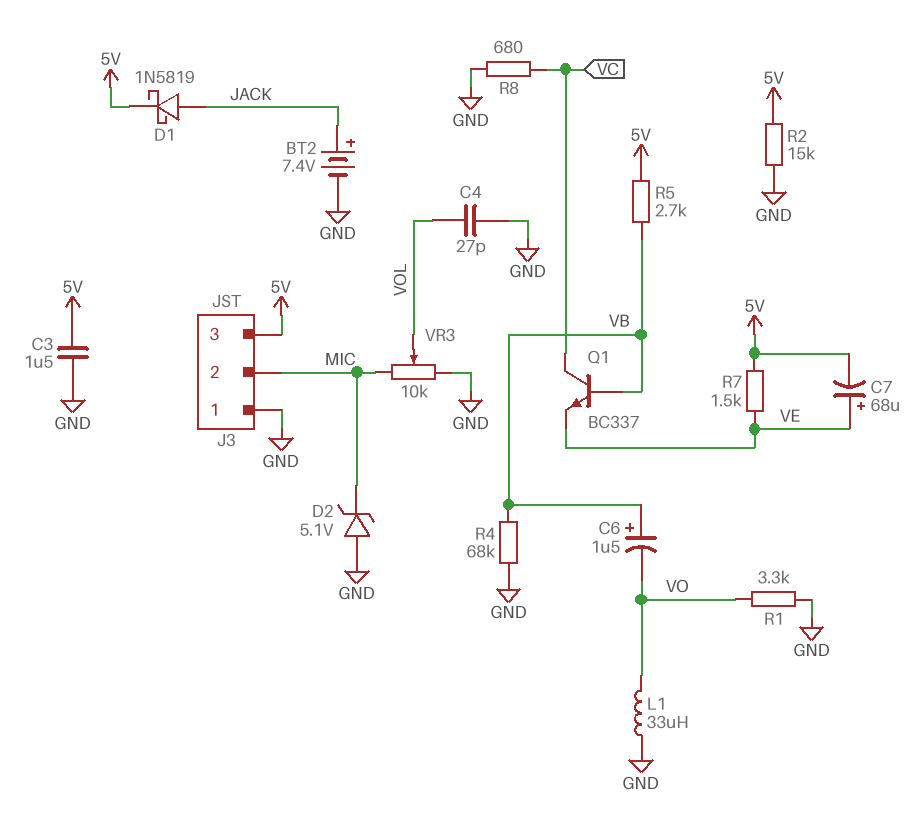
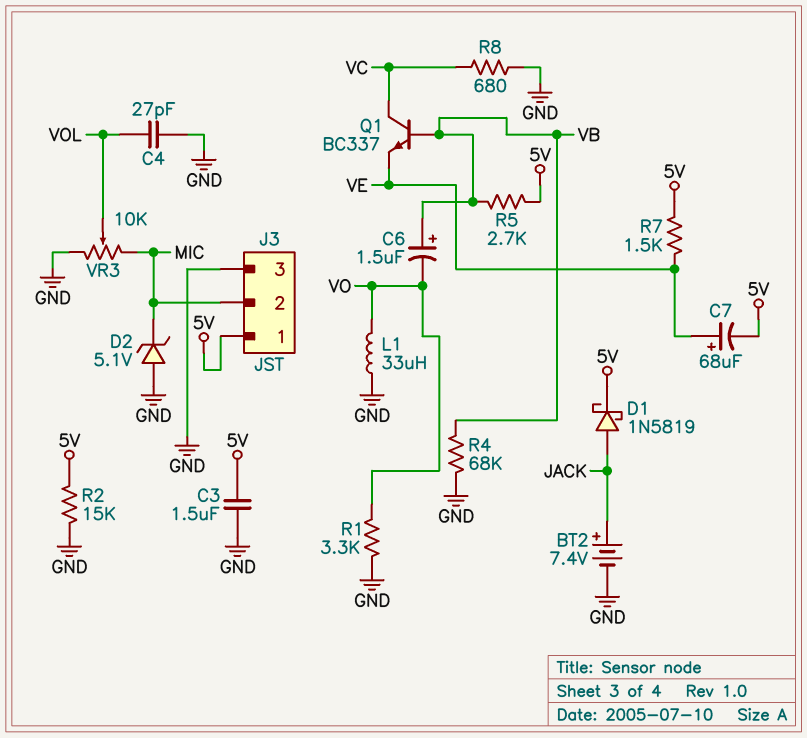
J3 pin 1: GND -> 5V
J3 pin 3: 5V -> GND

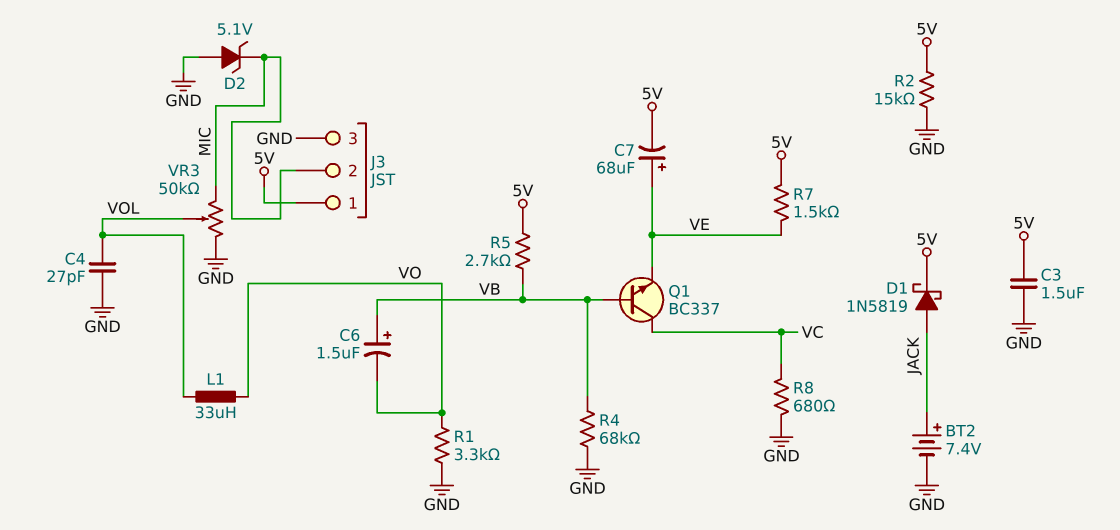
L1: 33uH (GND, VO) -> 33uH (VO, VOL)
VR3: 10k (GND, MIC, wiper VOL) -> 50k (GND, MIC, wiper VOL)

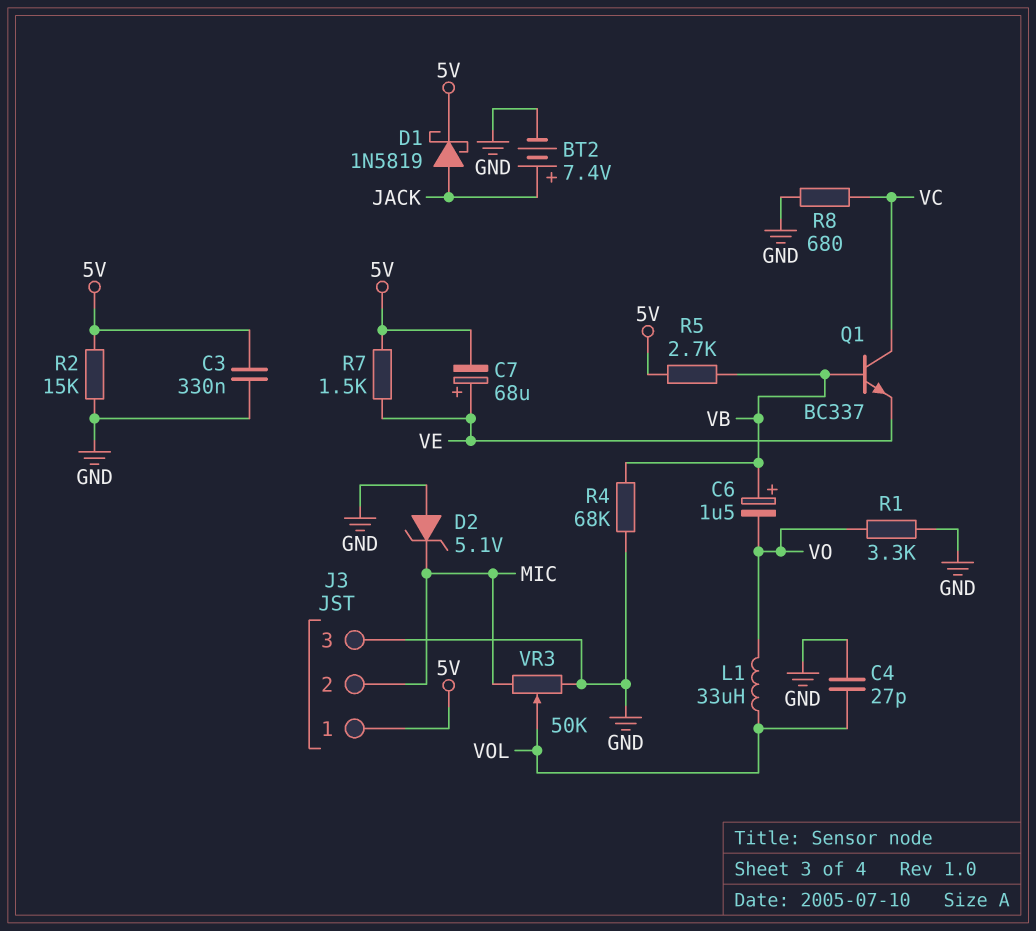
C3: 1.5uF (5V, GND) -> 330nF (5V, GND)

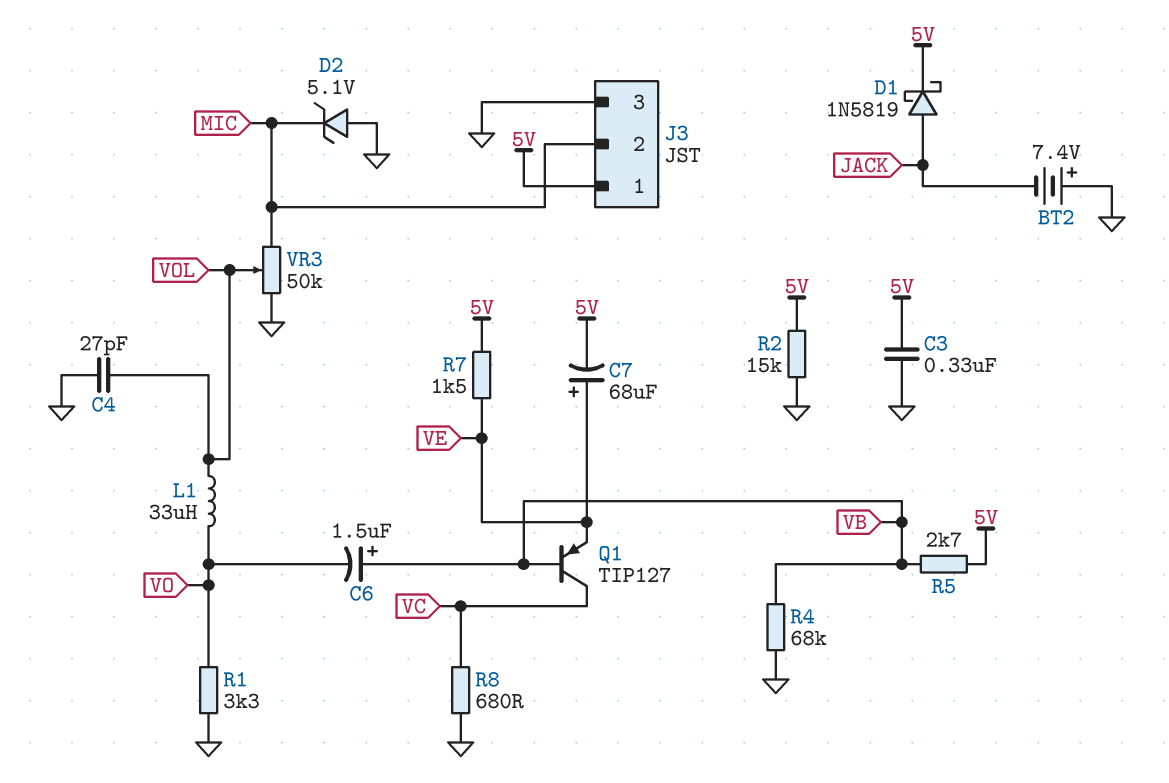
BT2: 7.4V (plus JACK, minus GND) -> 7.4V (plus GND, minus JACK)
Q1: NPN BC337 (B VB, C VC, E VE) -> PNP TIP127 (B VB, C VC, E VE)

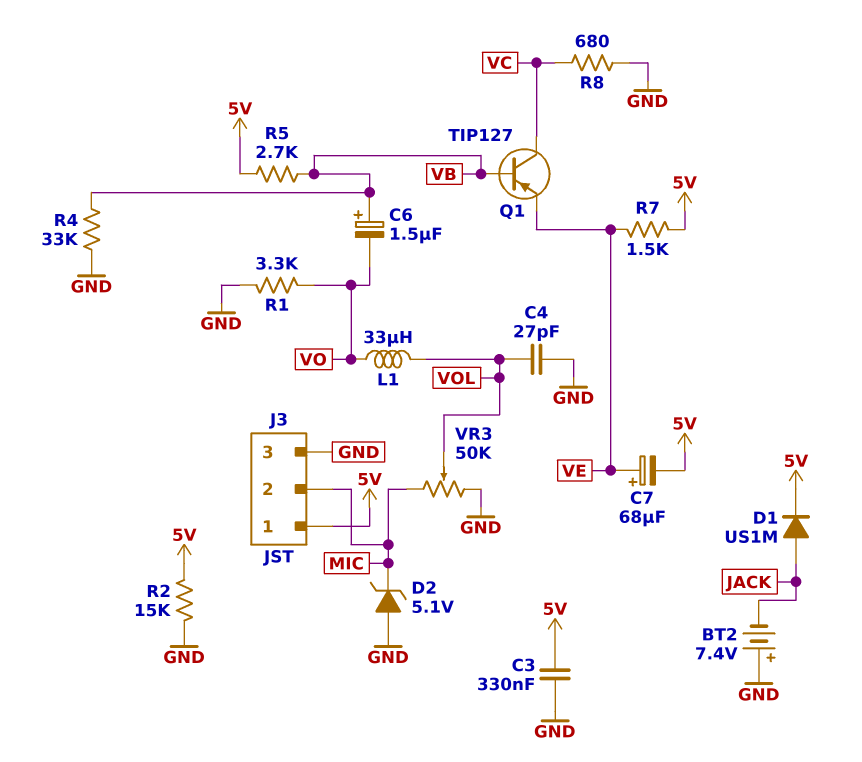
D1: schottky 1N5819 (A JACK, K 5V) -> diode US1M (A JACK, K 5V)
R4: 68k (GND, VB) -> 33k (GND, VB)

